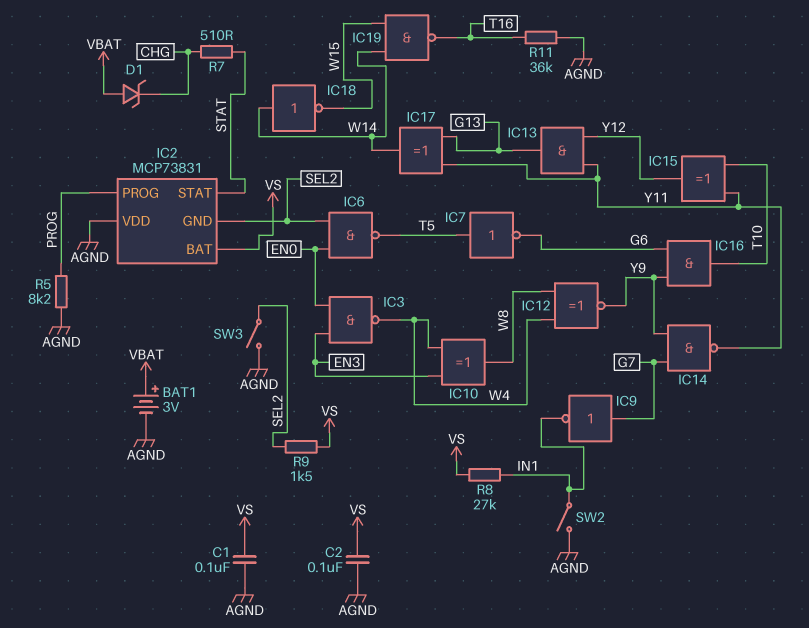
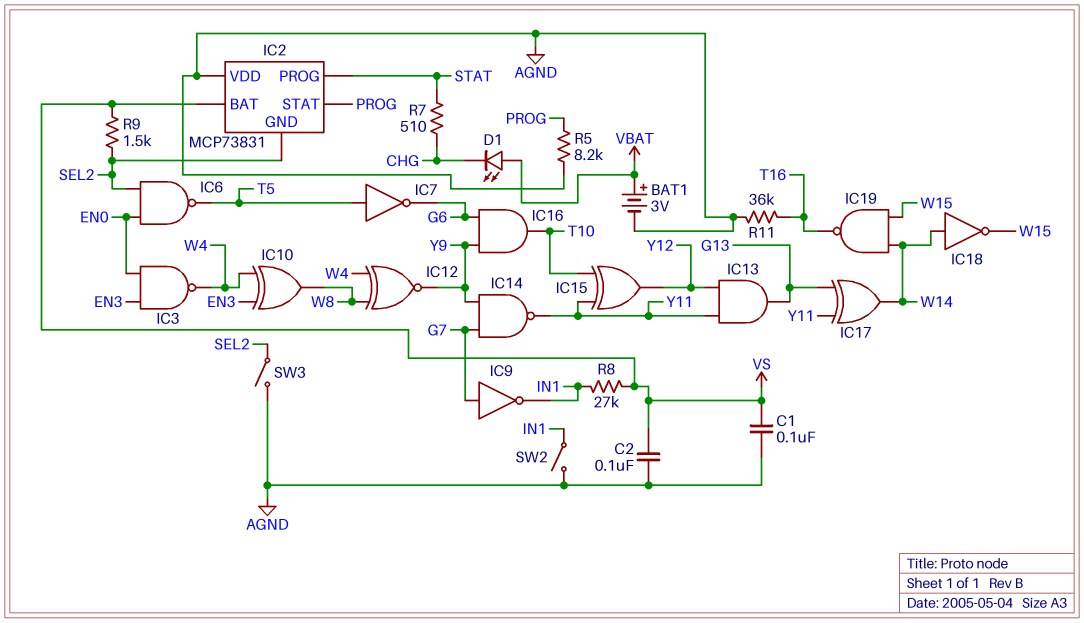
D1: zener (A VBAT, K CHG) -> LED (A VBAT, K CHG)
IC2 pin PROG: PROG -> STAT
IC2 pin STAT: STAT -> PROG

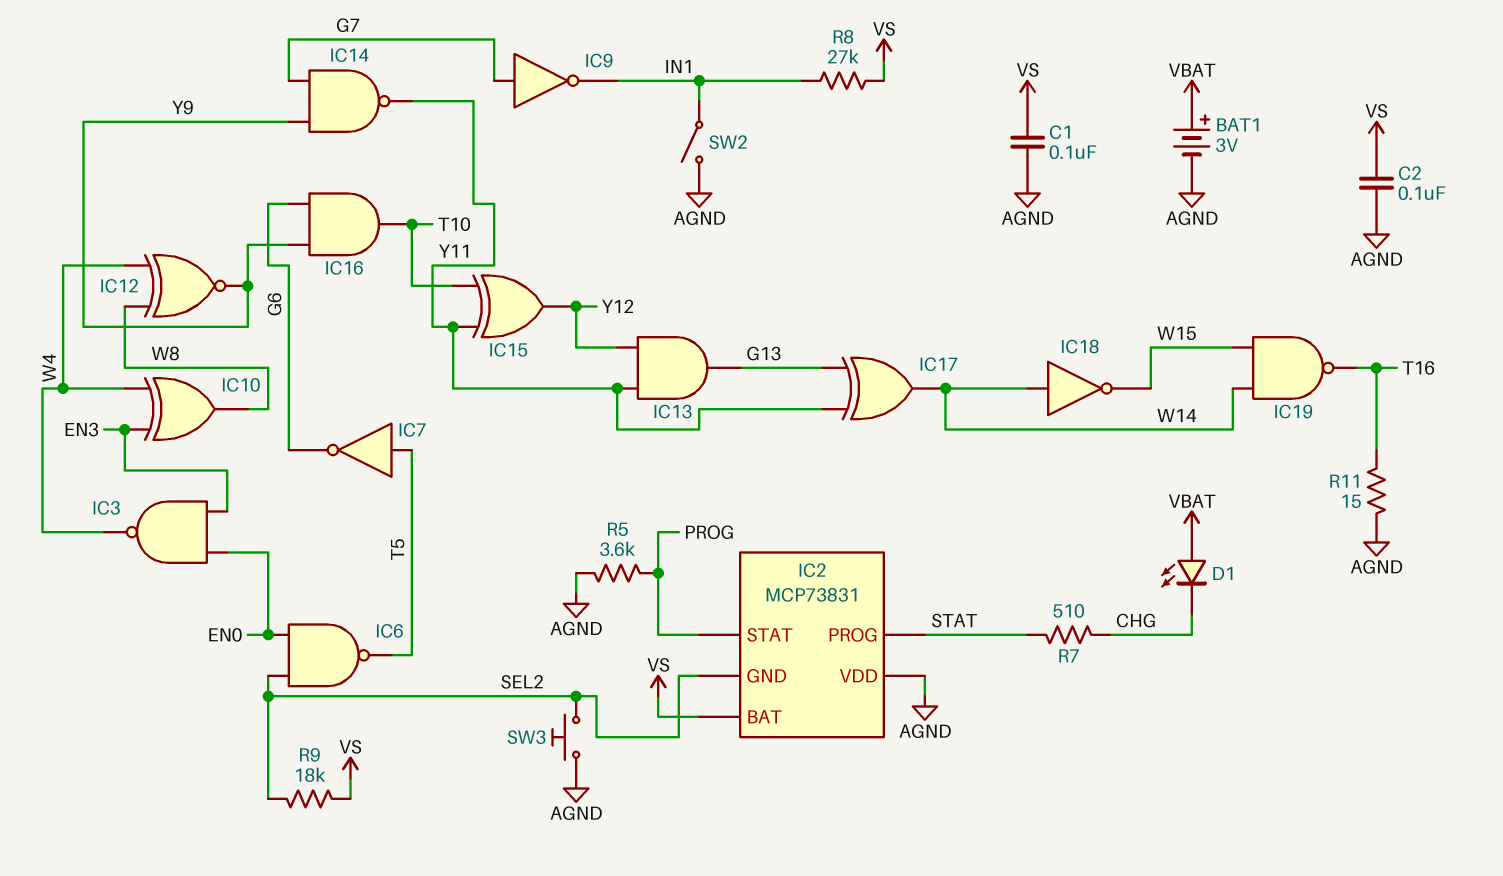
R5: 8.2k (AGND, PROG) -> 3.6k (AGND, PROG)
R9: 1.5k (SEL2, VS) -> 18k (SEL2, VS)
R11: 36k (AGND, T16) -> 15 (AGND, T16)
SW3: switch (AGND, SEL2) -> button (AGND, SEL2)

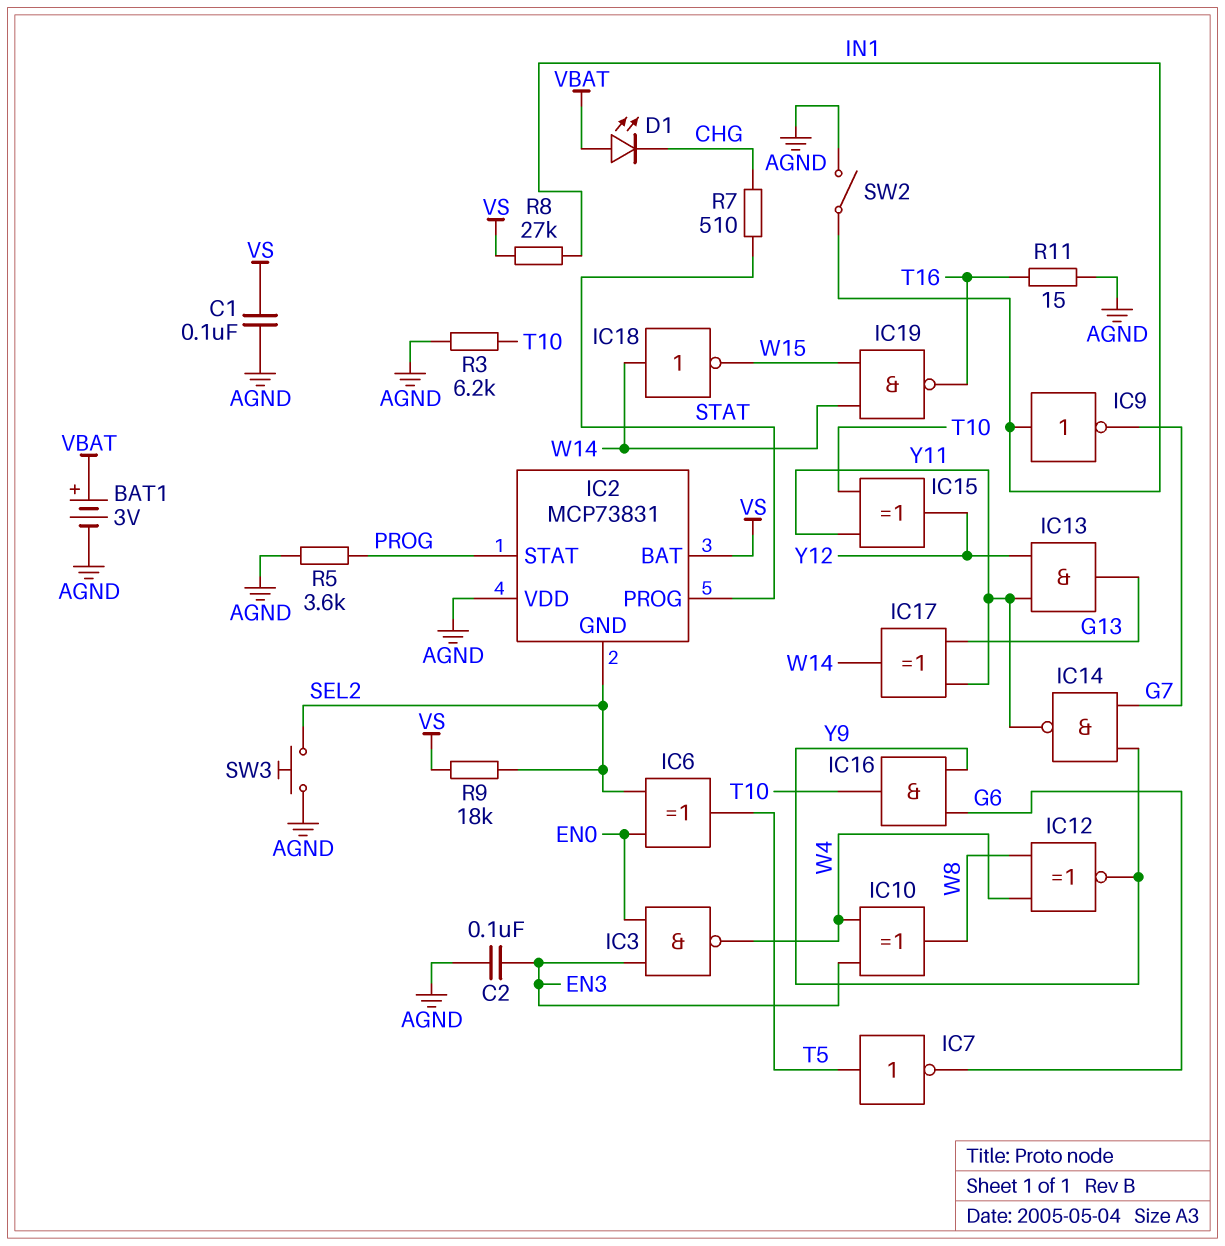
C2: 100nF (AGND, VS) -> 100nF (AGND, EN3)
IC6: NAND (in EN0, in SEL2, out T5) -> XOR (in EN0, in SEL2, out T5)
IC9: NOT (in G7, out IN1) -> NOT (in IN1, out G7)
R3: none -> 6.2k (AGND, T10)

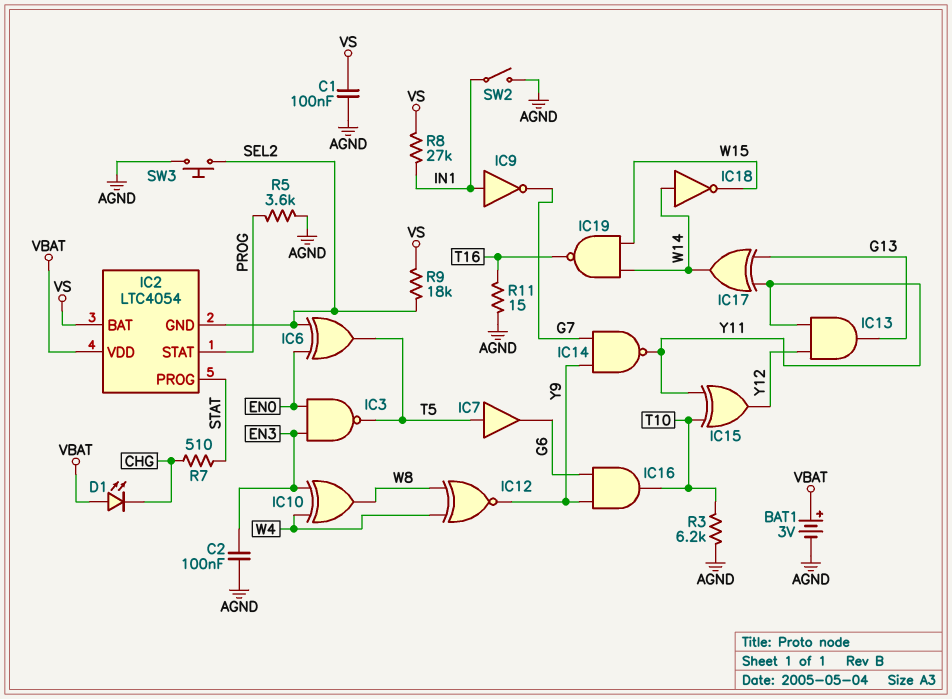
IC2: MCP73831 -> LTC4054
IC2 pin VDD: AGND -> VBAT
IC3: NAND (in EN0, in EN3, out W4) -> NAND (in EN0, in EN3, out T5)
IC7: NOT (in T5, out G6) -> buffer (in T5, out G6)

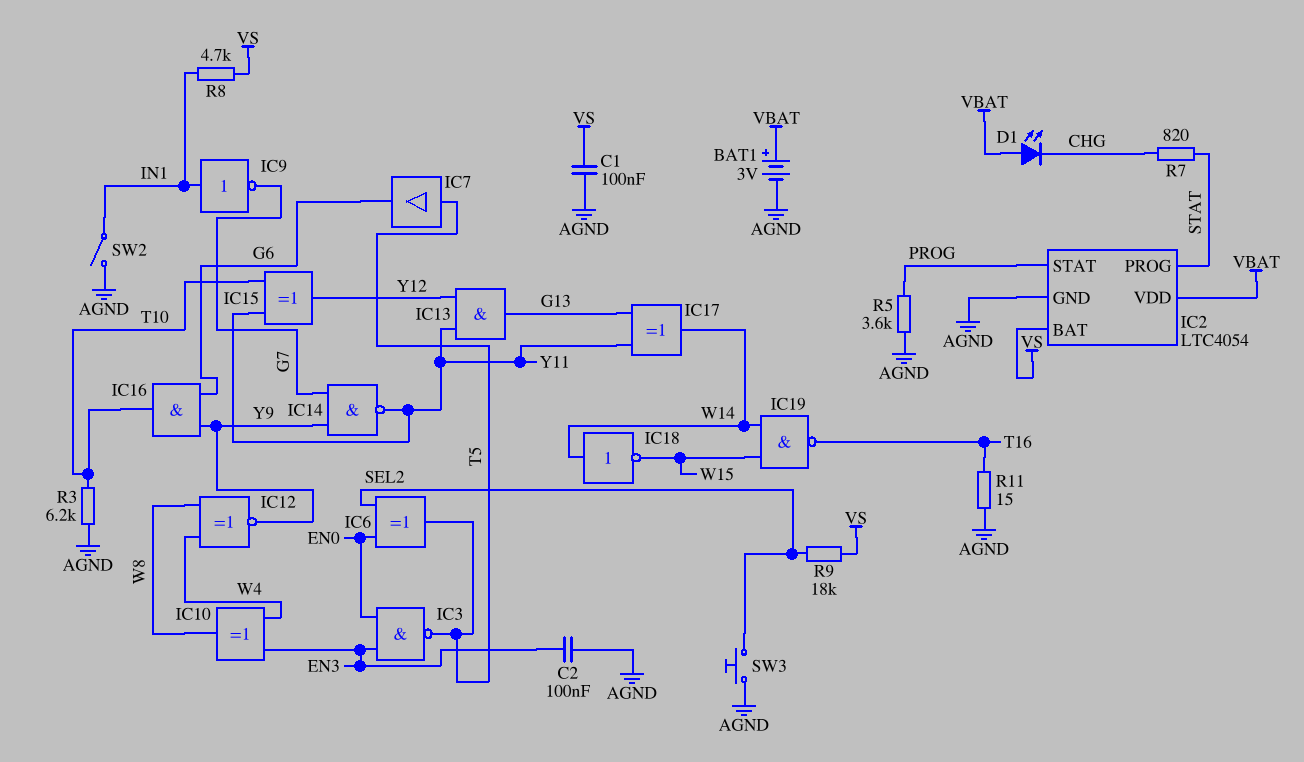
IC2 pin GND: SEL2 -> AGND
R7: 510 (CHG, STAT) -> 820 (CHG, STAT)
R8: 27k (IN1, VS) -> 4.7k (IN1, VS)

